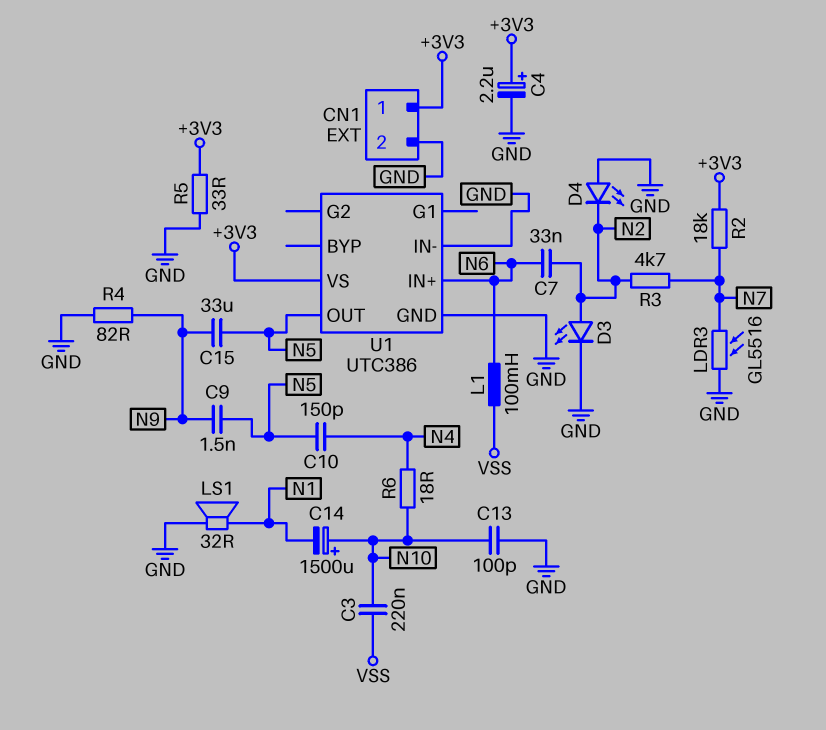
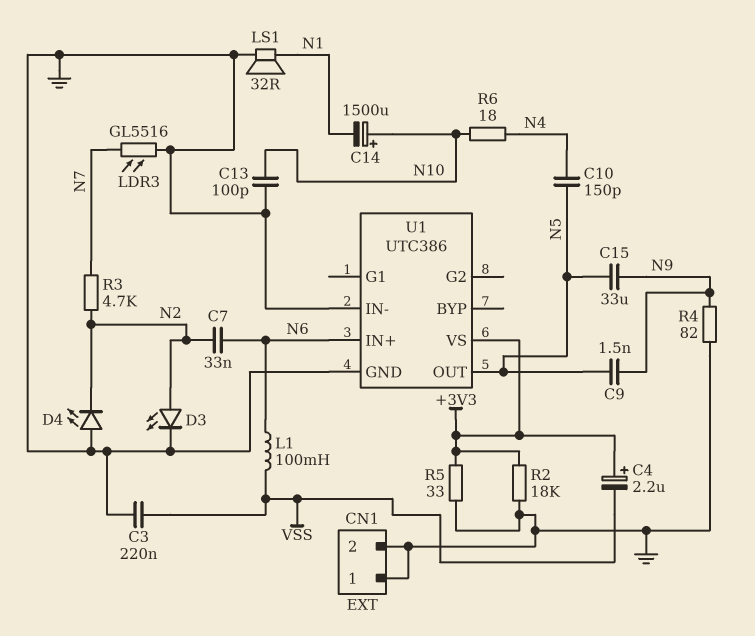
C3: 220nF (N10, VSS) -> 220nF (GND, VSS)
C4: 2.2uF (plus +3V3, minus GND) -> 2.2uF (plus +3V3, minus VSS)
CN1 pin 1: +3V3 -> GND
R2: 18k (+3V3, N7) -> 18k (+3V3, GND)

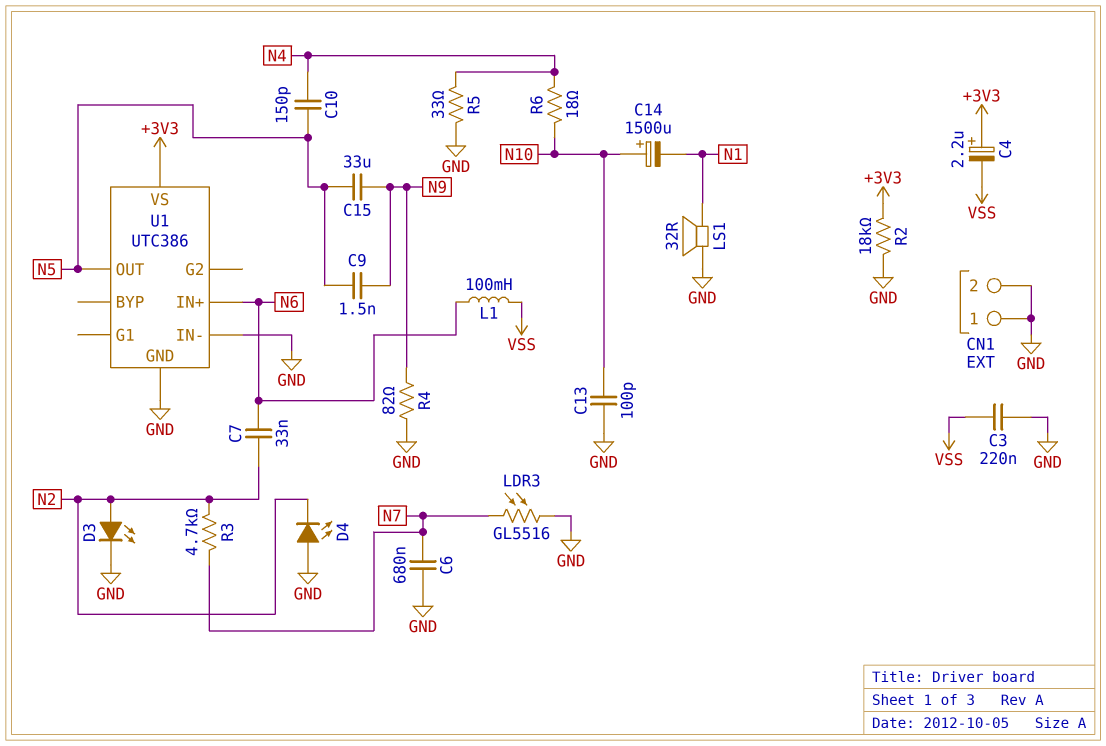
C6: none -> 680nF (GND, N7)
R5: 33 (+3V3, GND) -> 33 (GND, N4)

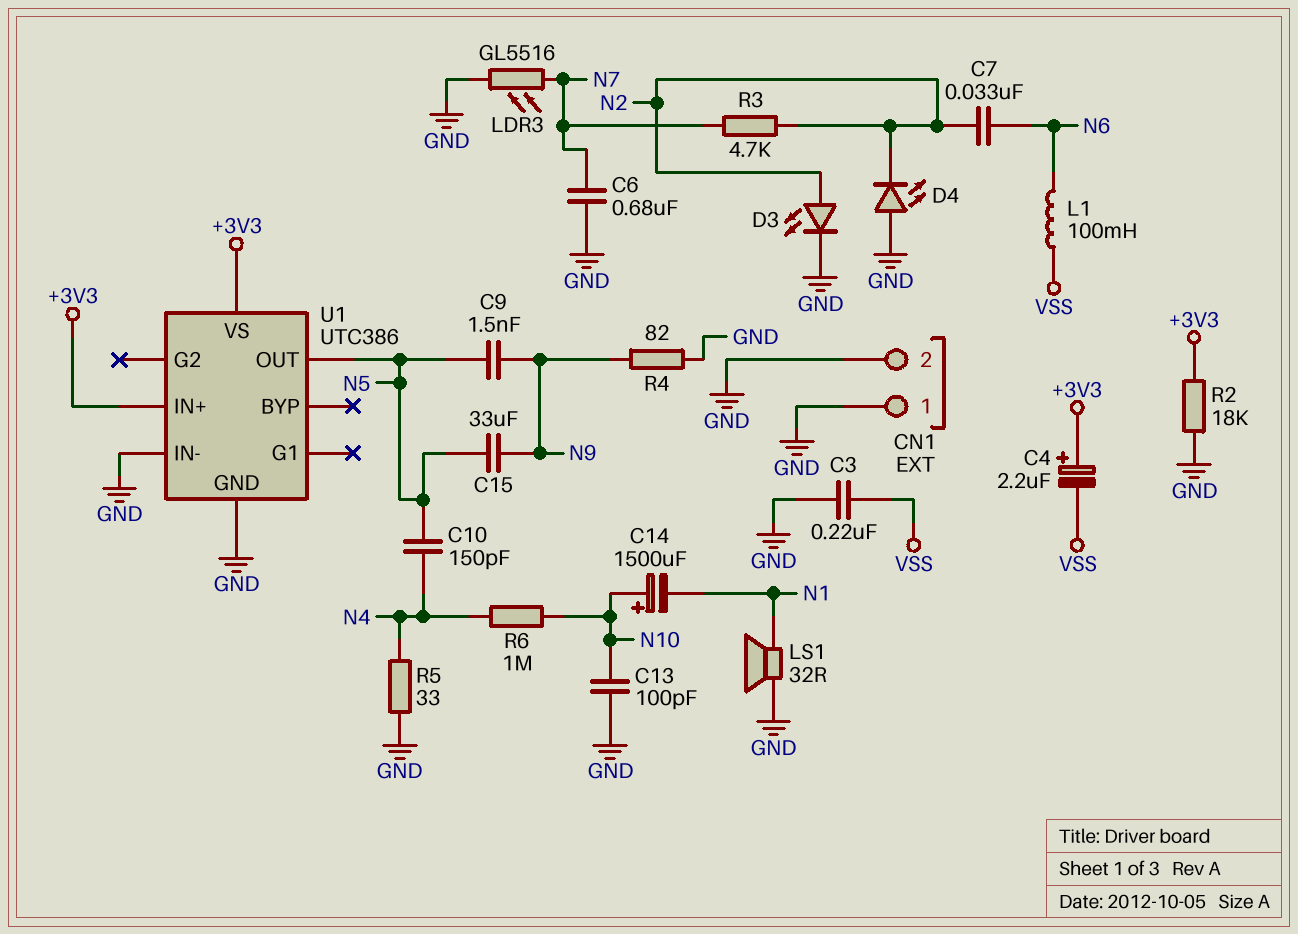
R6: 18 (N4, N10) -> 1M (N4, N10)
U1 pin IN+: N6 -> +3V3

